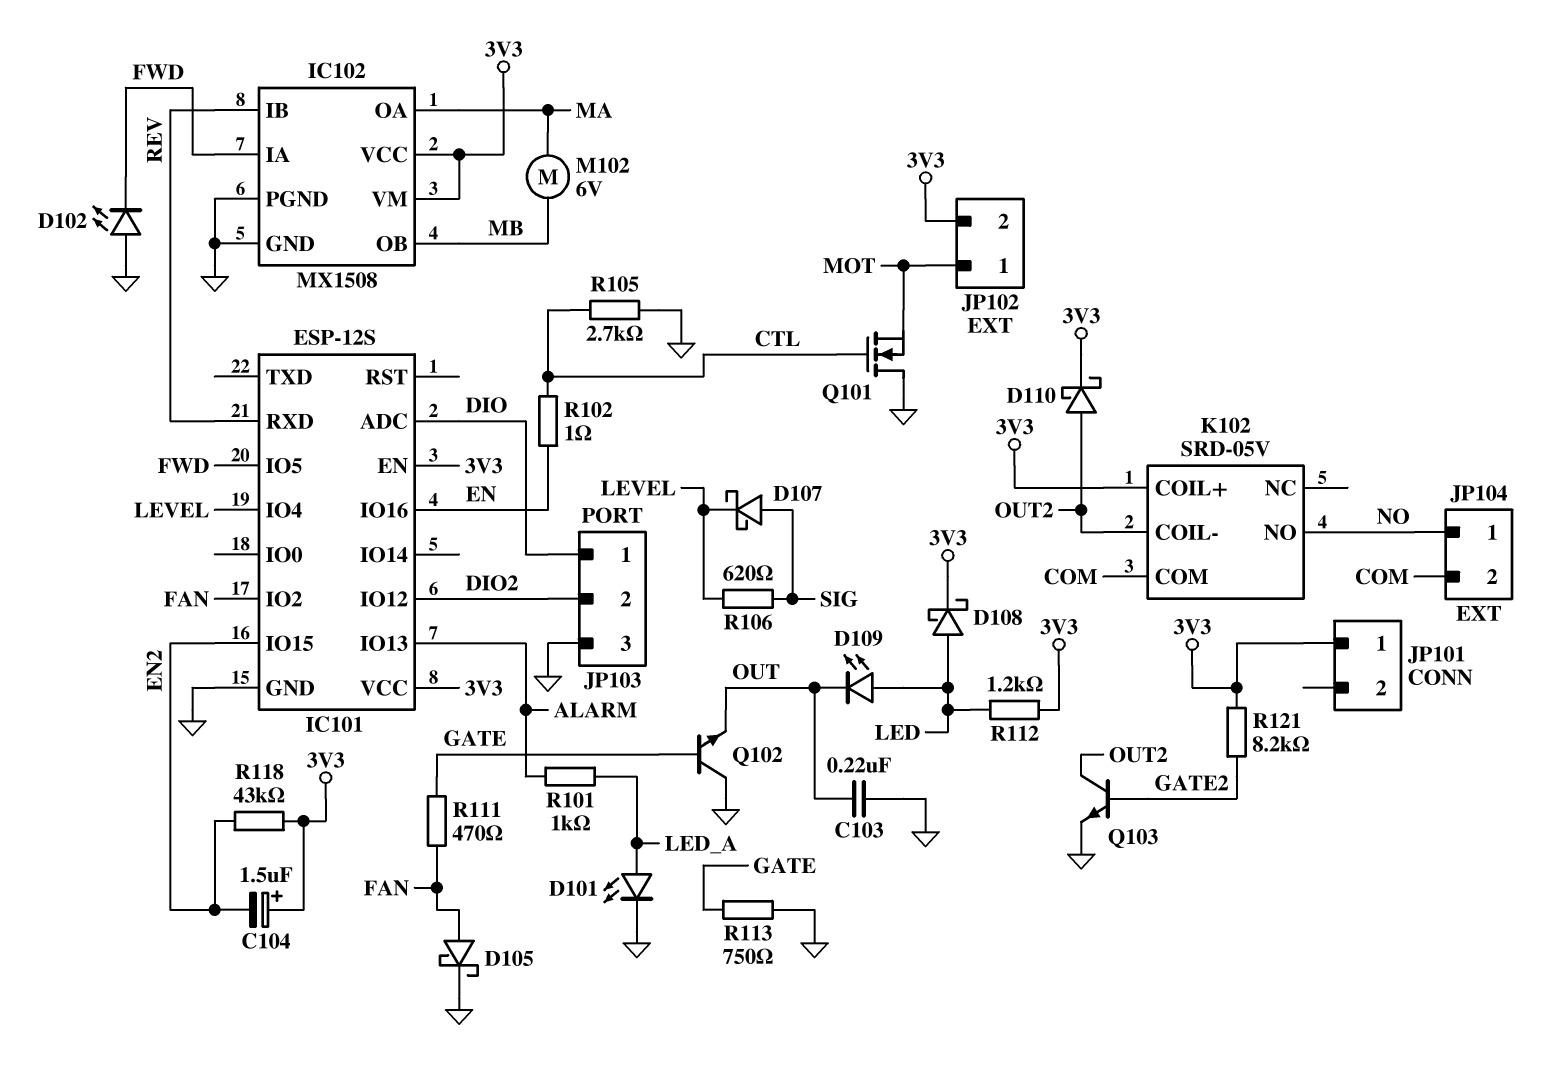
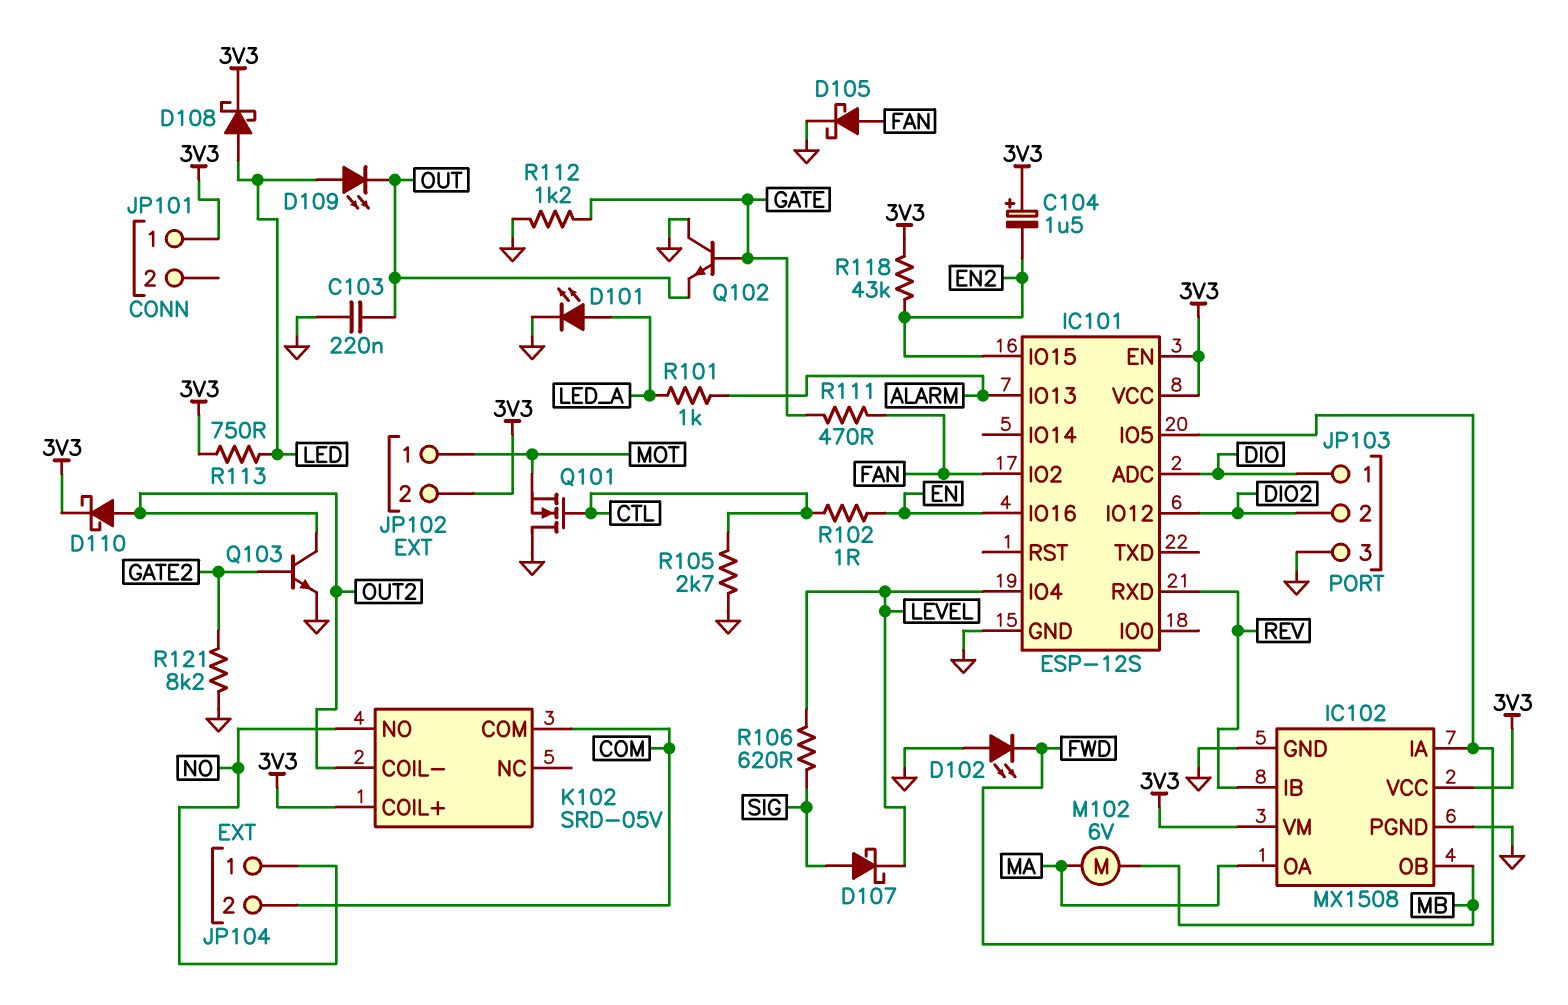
R112: 1.2k (3V3, LED) -> 1.2k (GATE, GND)
R113: 750 (GATE, GND) -> 750 (3V3, LED)
R121: 8.2k (3V3, GATE2) -> 8.2k (GATE2, GND)

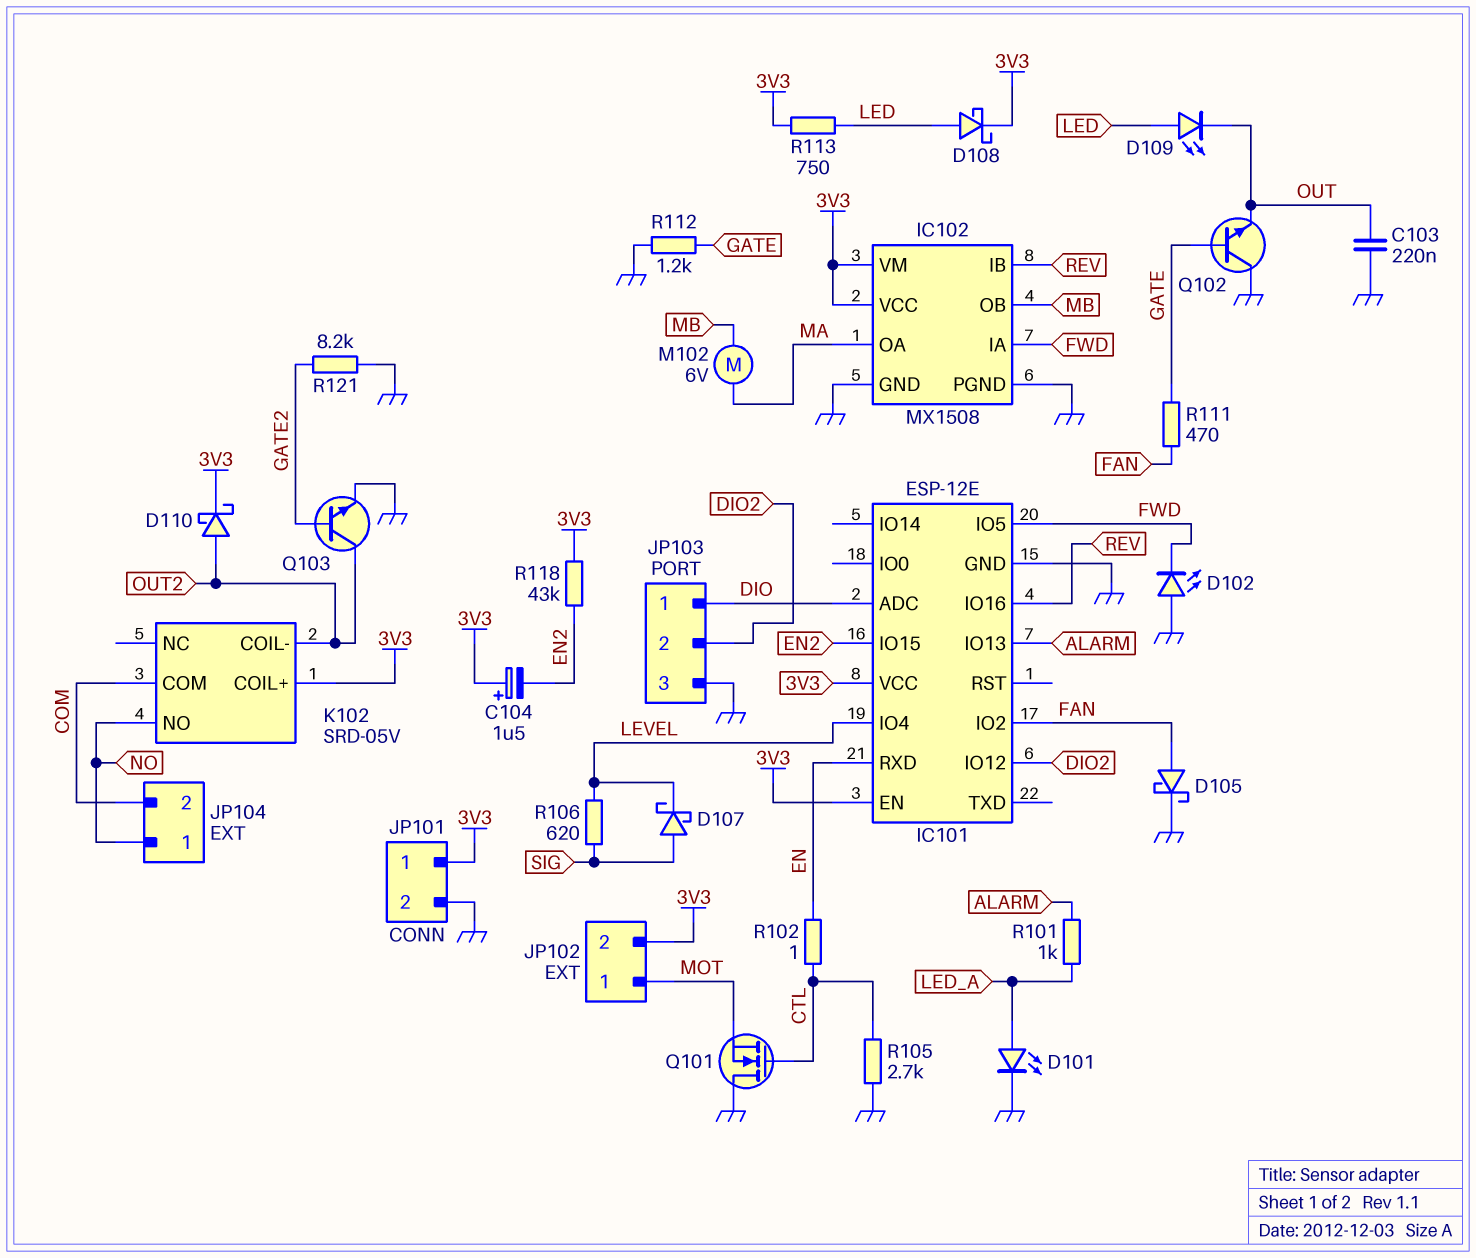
IC101: ESP-12S -> ESP-12E
IC101 pin IO16: EN -> REV
IC101 pin RXD: REV -> EN
JP101 pin 2: none -> GND

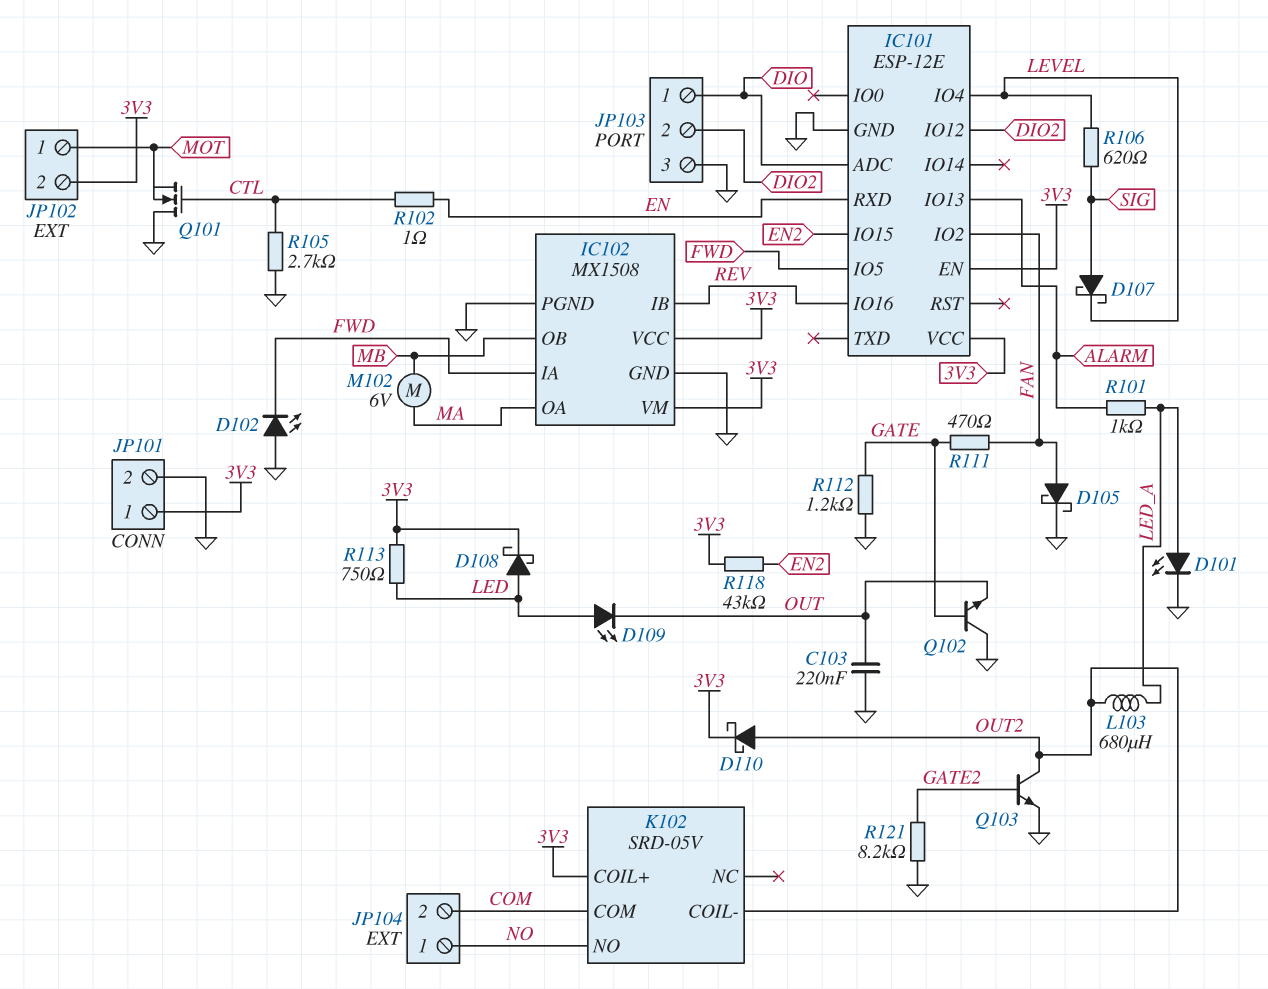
C104: 1.5uF (plus 3V3, minus EN2) -> none
L103: none -> 680uH (LED_A, OUT2)

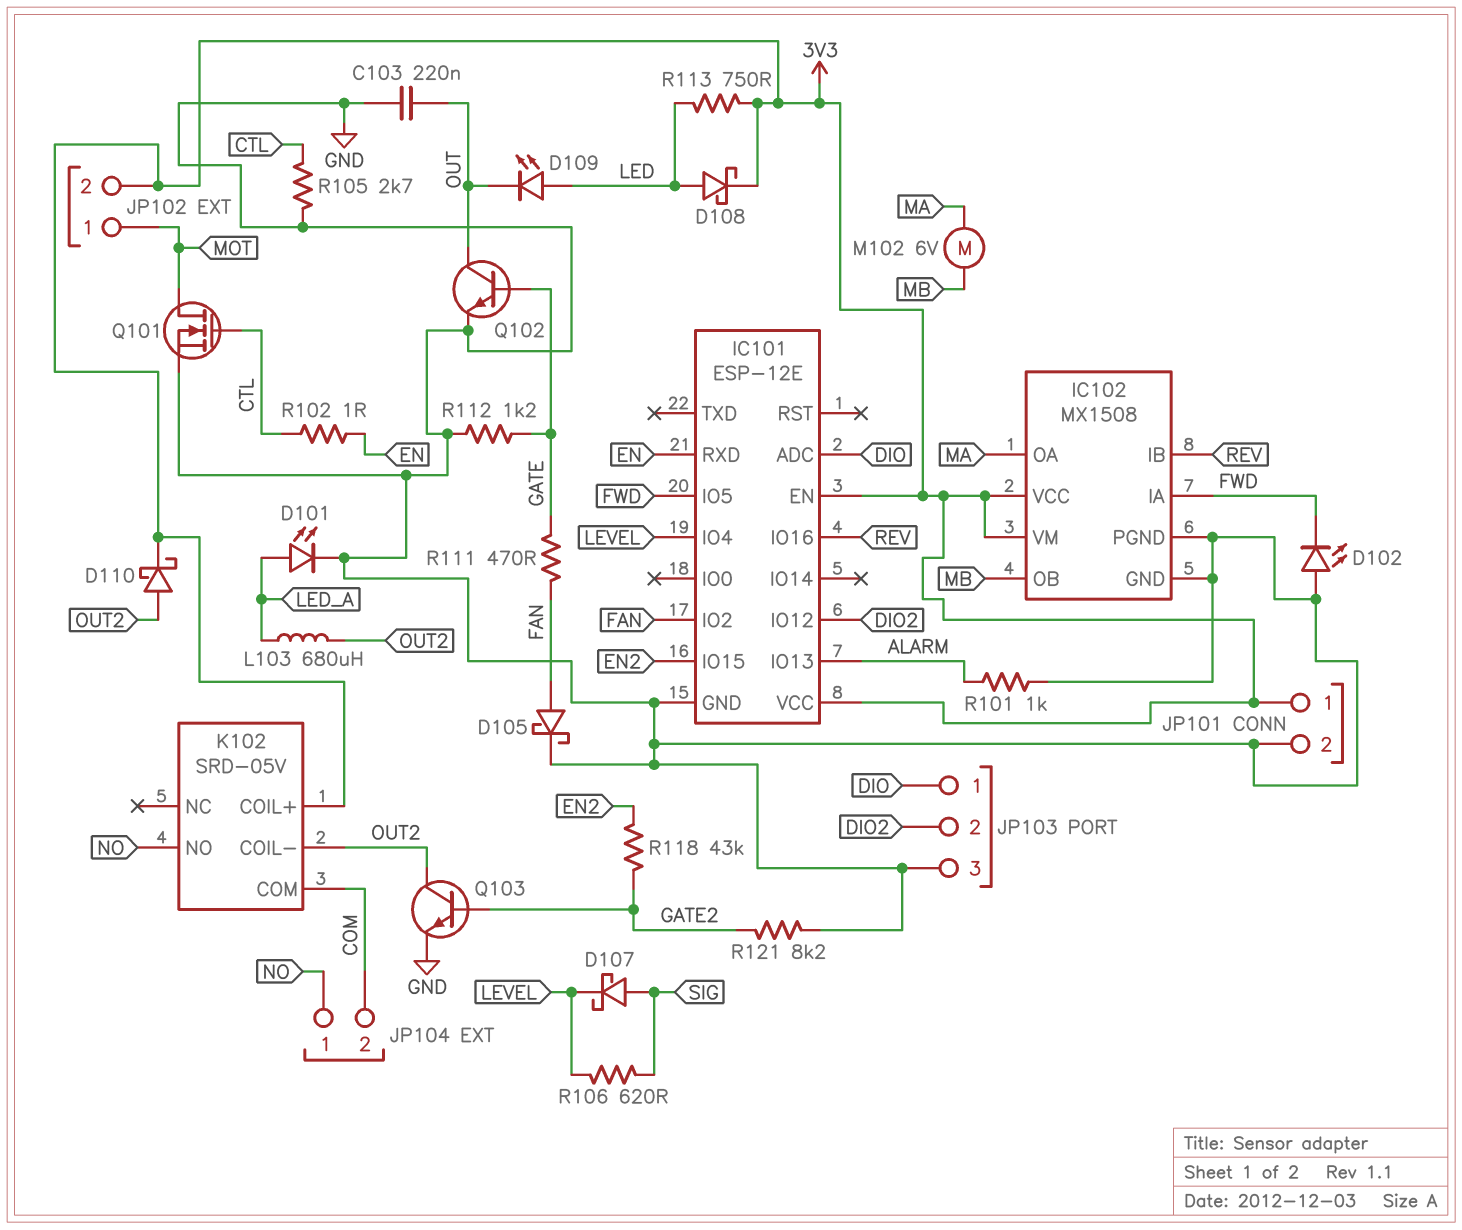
Q101: NMOS (G CTL, D GND, S MOT) -> NMOS (G CTL, D MOT, S GND)
Q102: NPN (B GATE, C GND, E OUT) -> NPN (B GATE, C OUT, E GND)
R101: 1k (ALARM, LED_A) -> 1k (ALARM, GND)
R118: 43k (3V3, EN2) -> 43k (EN2, GATE2)

